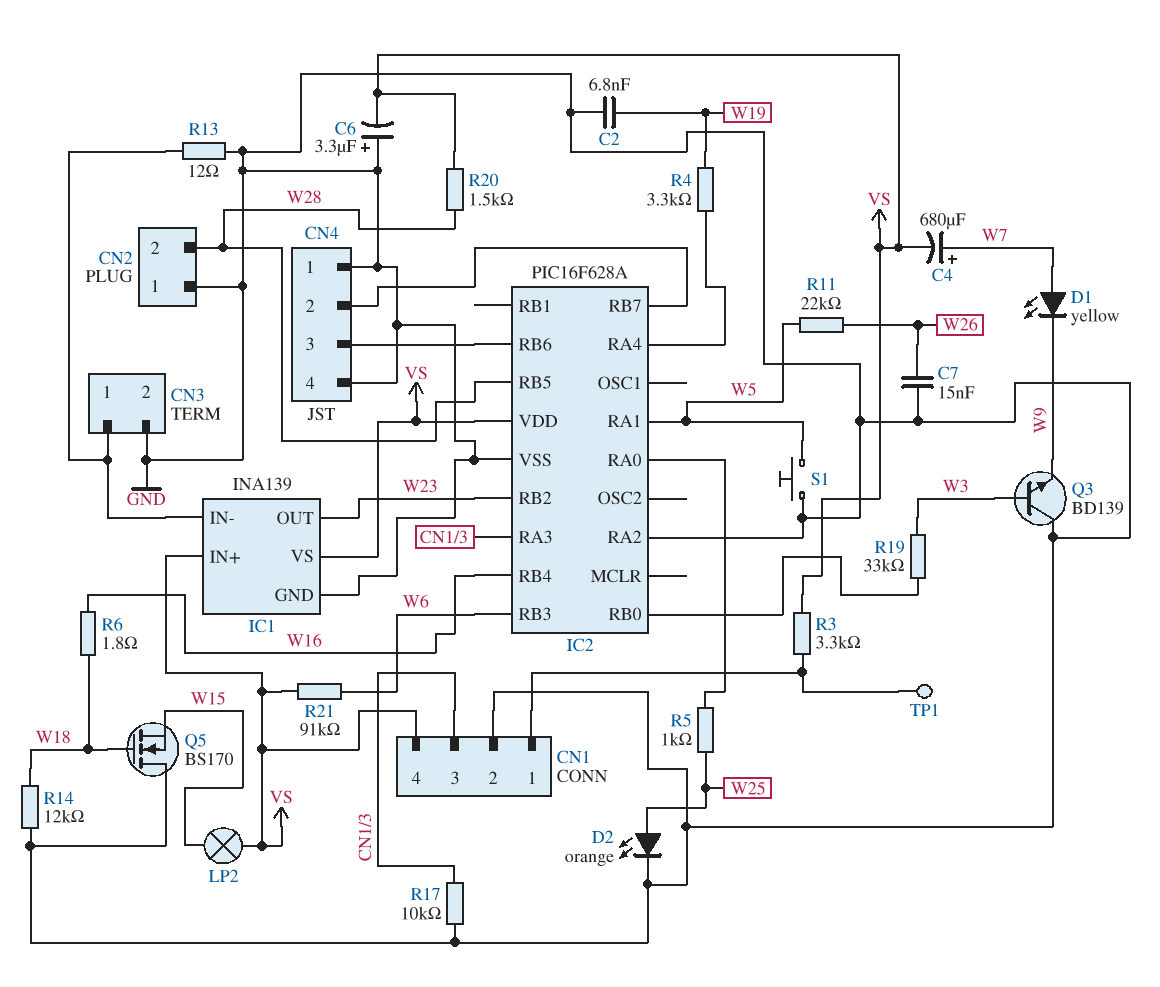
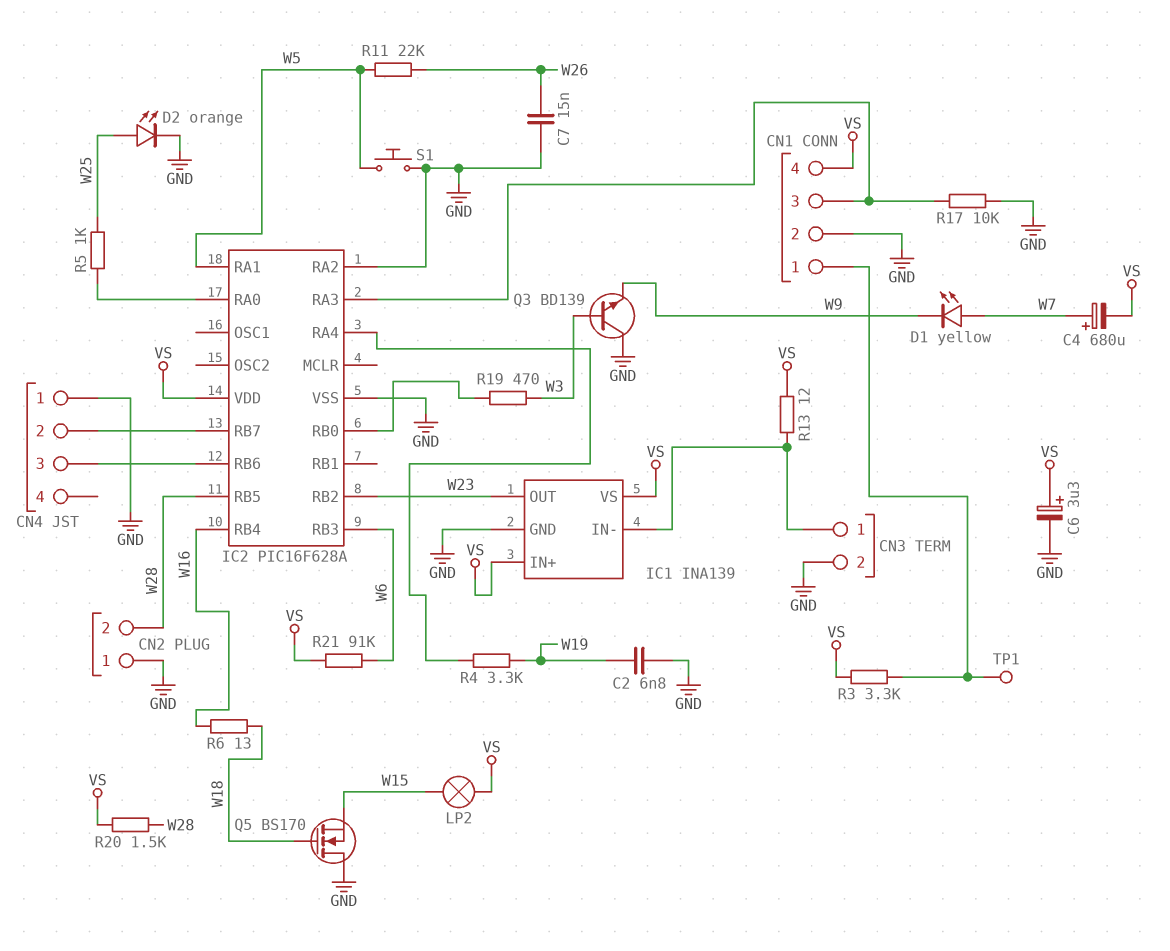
C6: 3.3uF (plus GND, minus VS) -> 3.3uF (plus VS, minus GND)
CN4 pin 4: GND -> none
R6: 1.8 (W16, W18) -> 13 (W16, W18)
R13: 12 (CN3/1, GND) -> 12 (CN3/1, VS)
R14: 12k (GND, W18) -> none
R19: 33k (IC2/RB0, W3) -> 470 (IC2/RB0, W3)

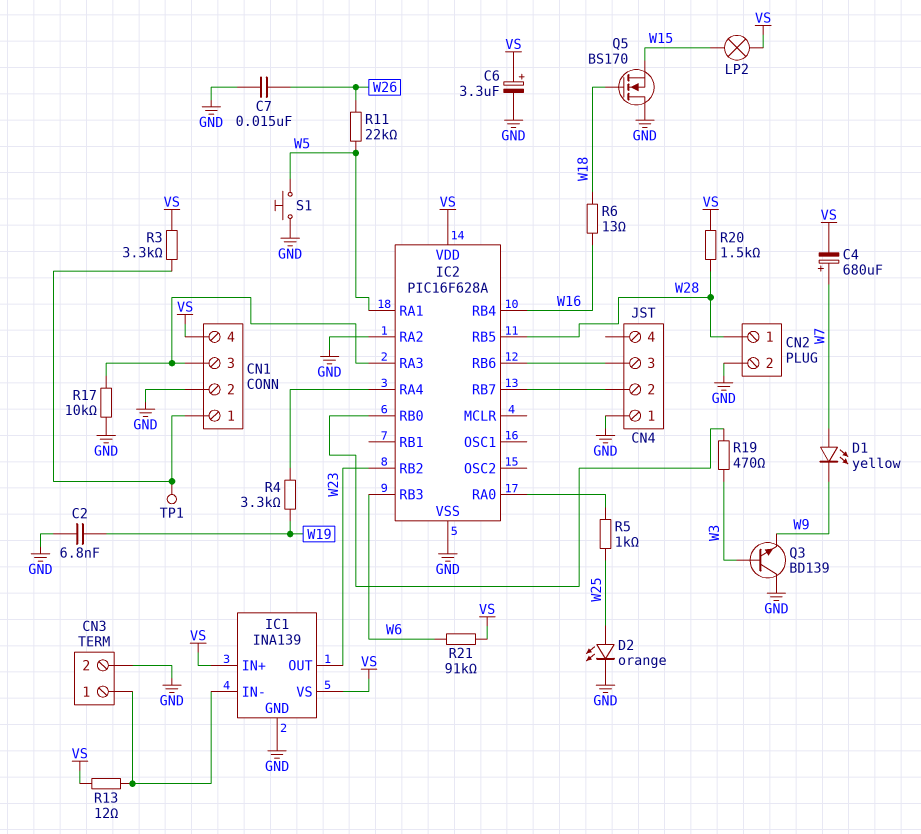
CN2 pin 1: GND -> W28
CN2 pin 2: W28 -> GND

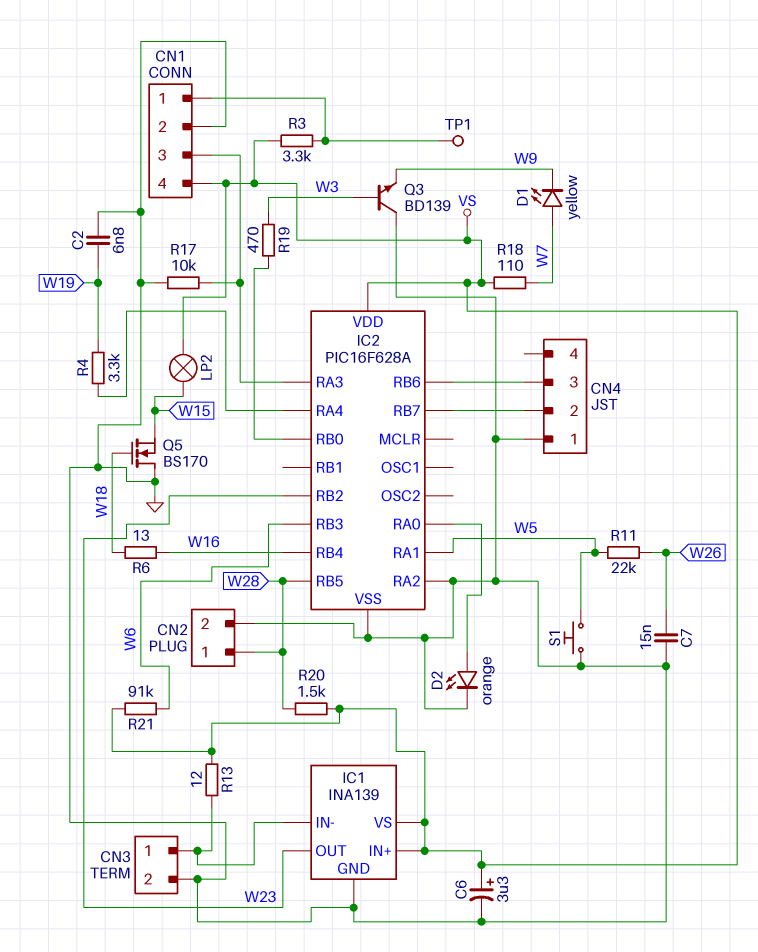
C4: 680uF (plus W7, minus VS) -> none
D2: LED orange (A W25, K GND) -> LED orange (A IC2/RA0, K GND)
R5: 1k (IC2/RA0, W25) -> none
R18: none -> 110 (VS, W7)

